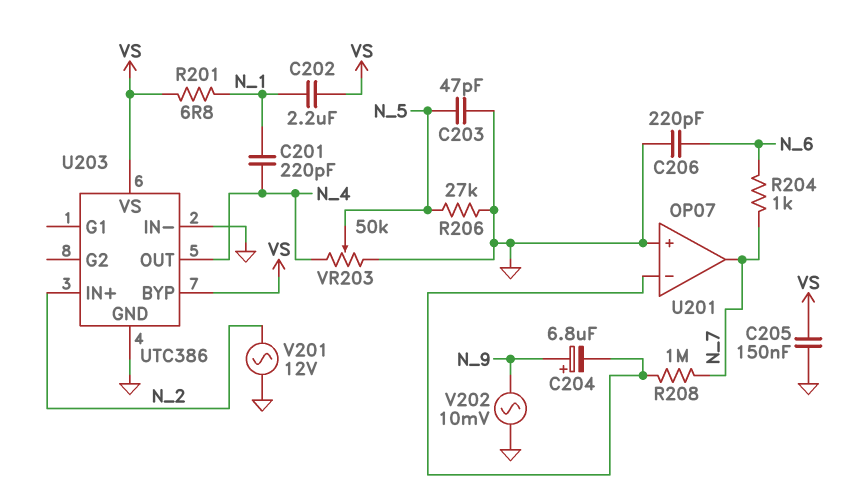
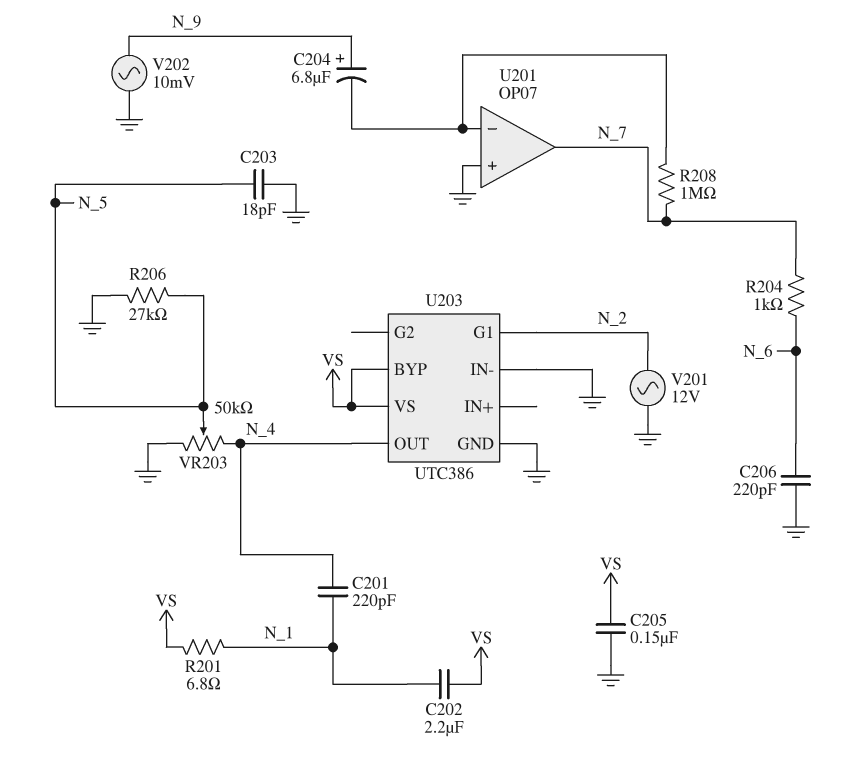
C203: 47pF (GND, N_5) -> 18pF (GND, N_5)
U203 pin G1: none -> N_2
U203 pin IN+: N_2 -> none

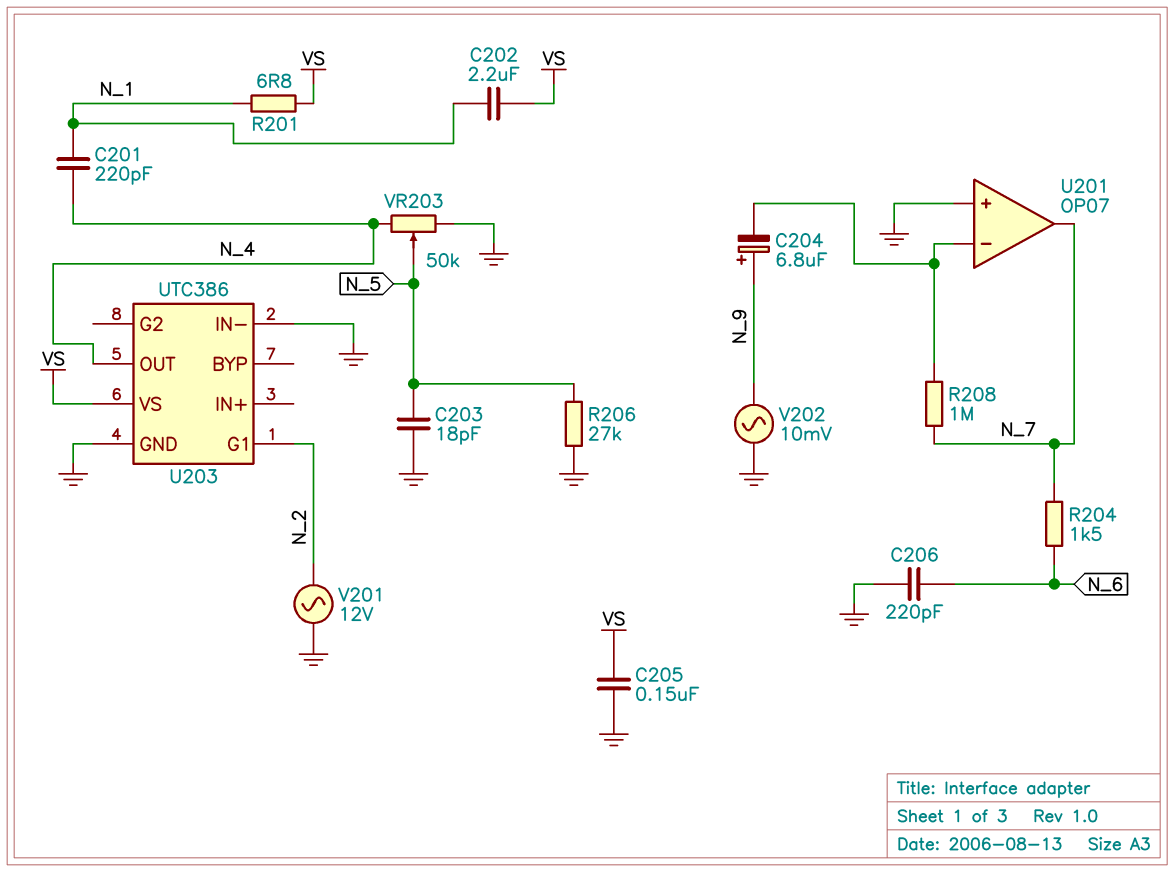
R204: 1k (N_6, N_7) -> 1.5k (N_6, N_7)
U203 pin BYP: VS -> none

